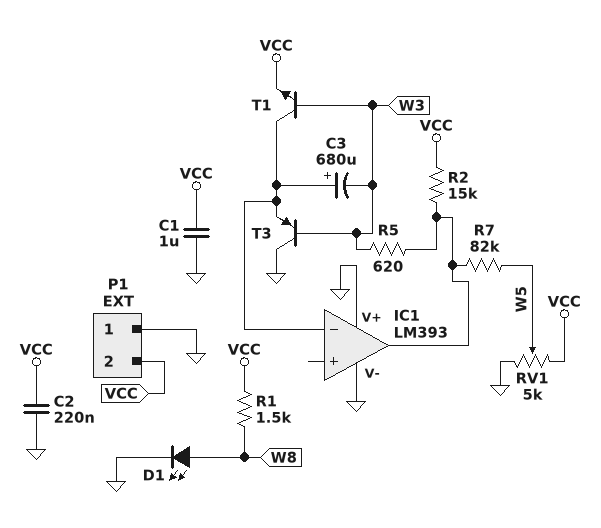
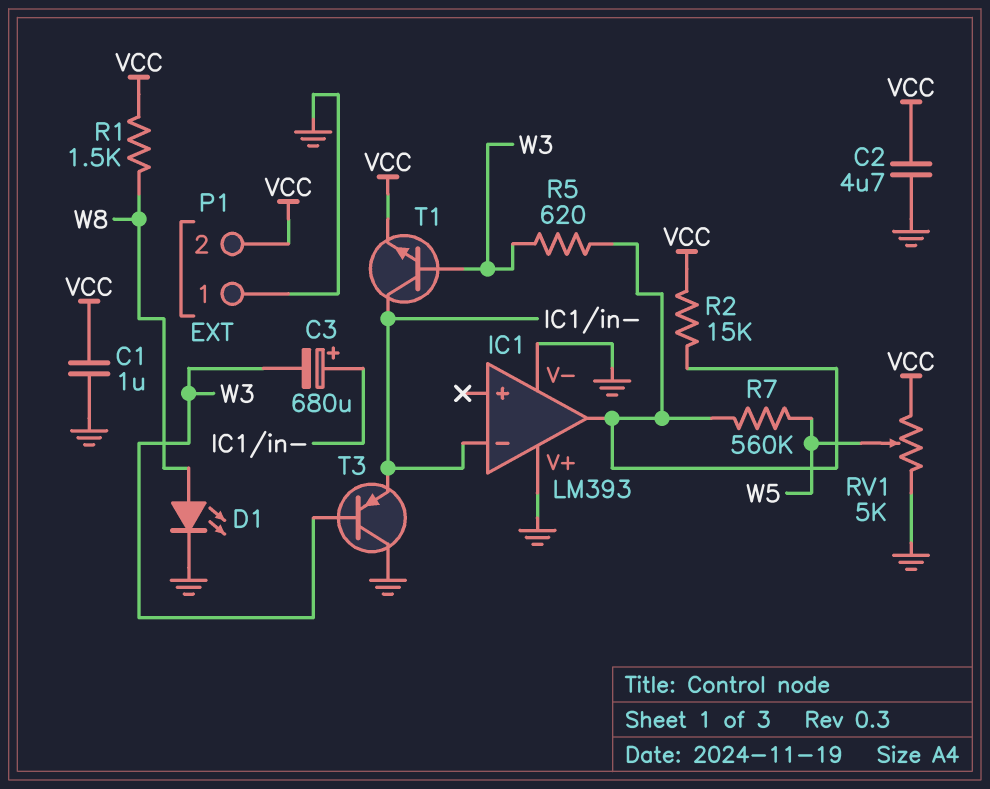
C2: 220nF (GND, VCC) -> 4.7uF (GND, VCC)
R7: 82k (IC1/out, W5) -> 560k (IC1/out, W5)

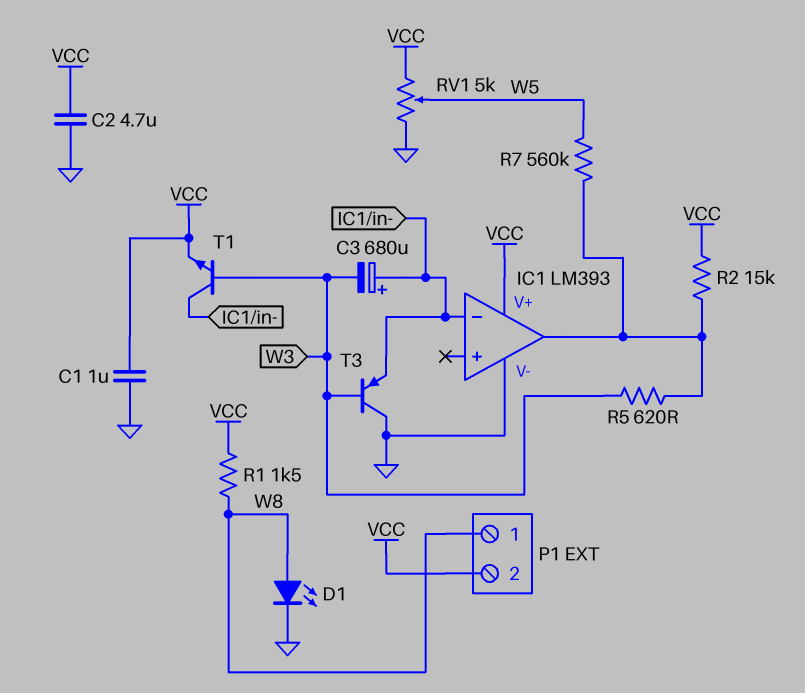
IC1 pin V+: GND -> VCC
P1 pin 1: GND -> W8

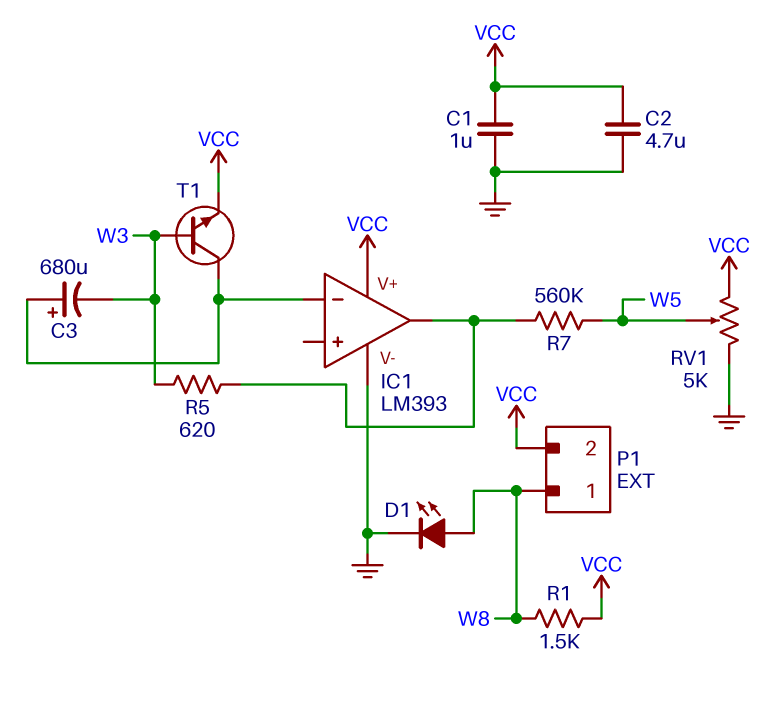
R2: 15k (IC1/out, VCC) -> none
T3: PNP (B W3, C GND, E IC1/in-) -> none

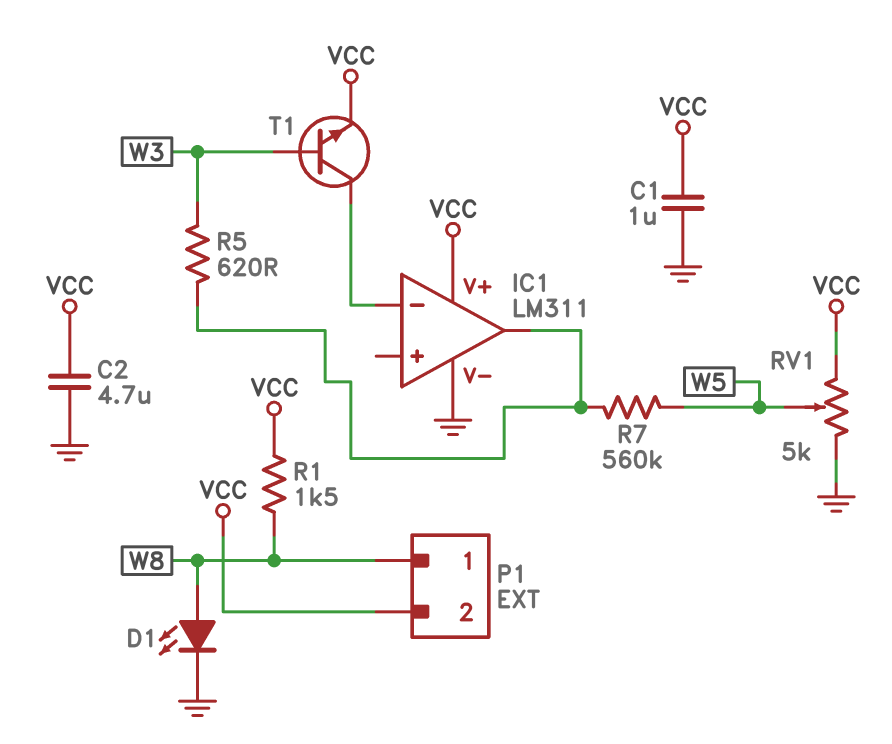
C3: 680uF (plus IC1/in-, minus W3) -> none
IC1: LM393 -> LM311

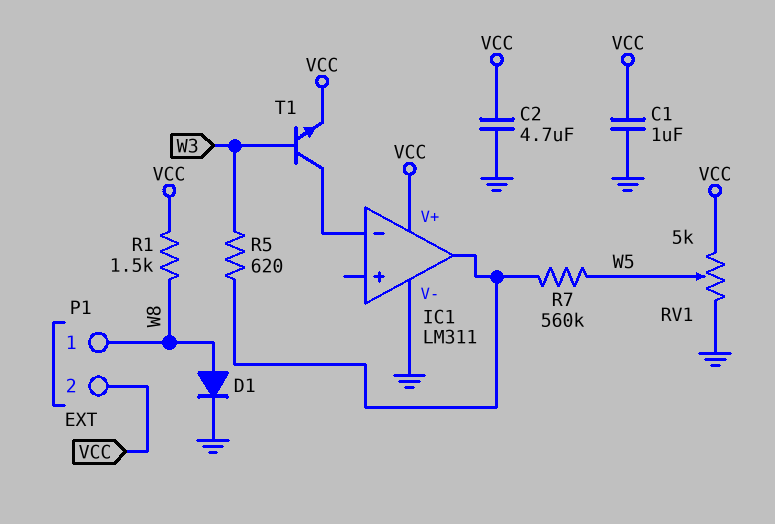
D1: LED (A W8, K GND) -> diode (A W8, K GND)

